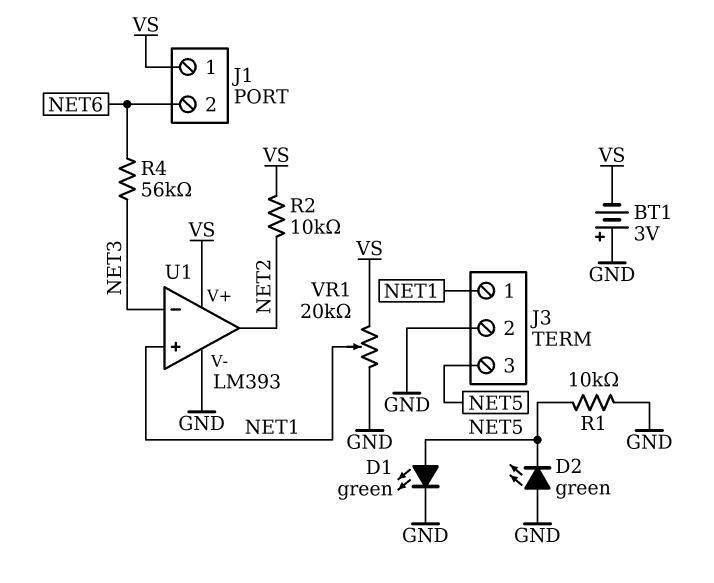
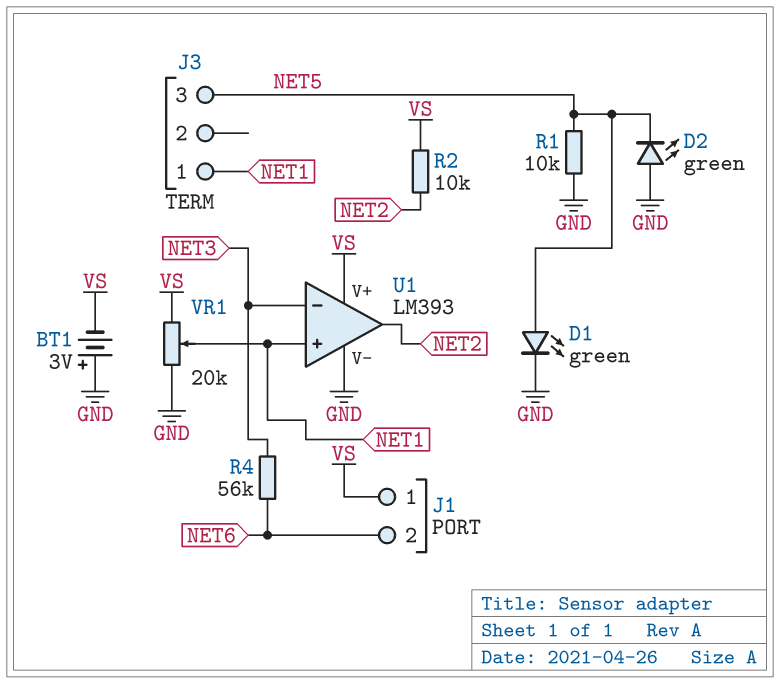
J3 pin 2: GND -> none

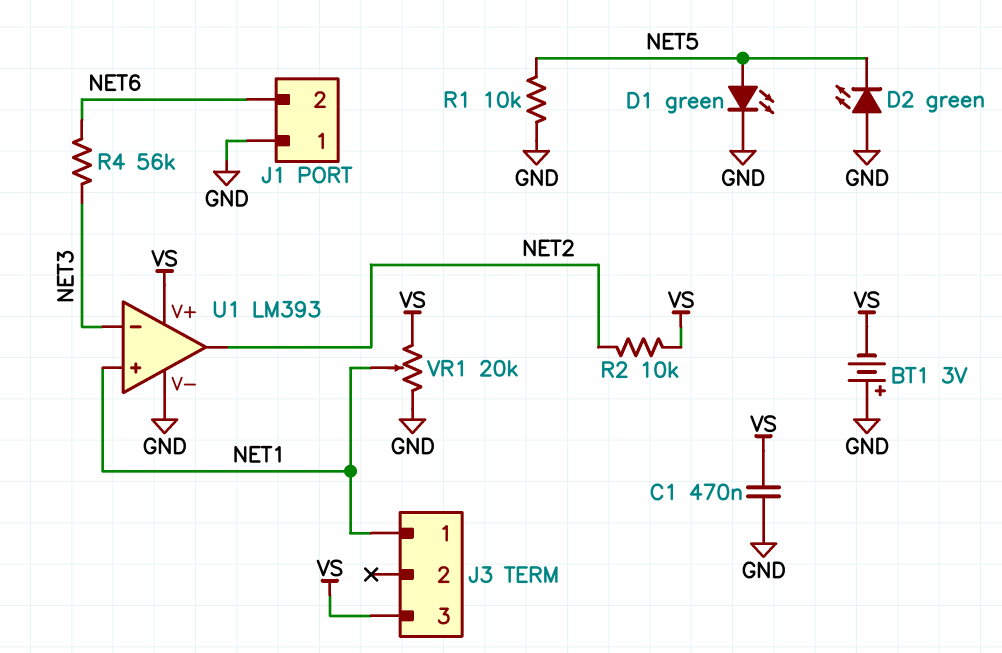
C1: none -> 470nF (GND, VS)
J1 pin 1: VS -> GND
J3 pin 3: NET5 -> VS

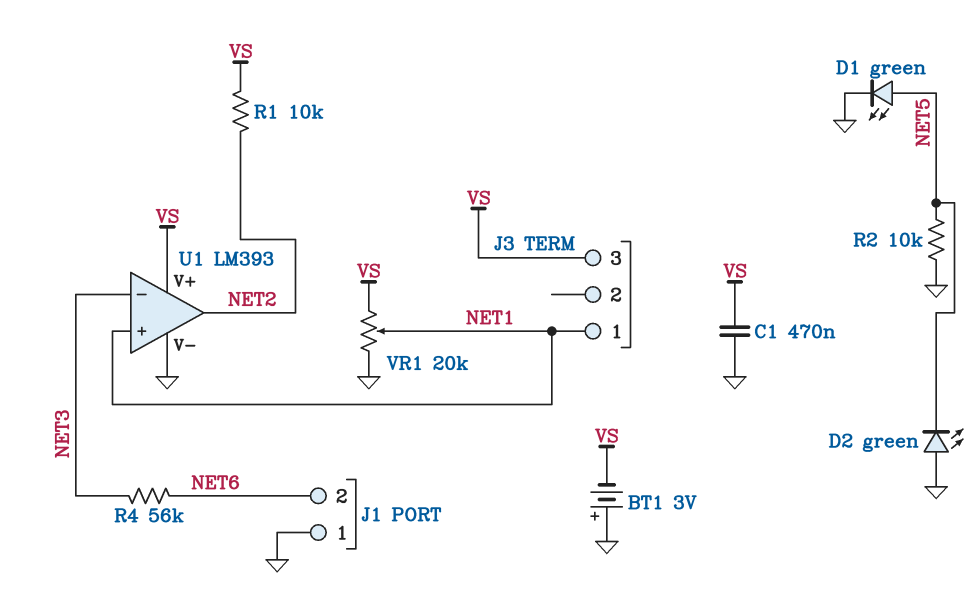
R1: 10k (GND, NET5) -> 10k (NET2, VS)
R2: 10k (NET2, VS) -> 10k (GND, NET5)

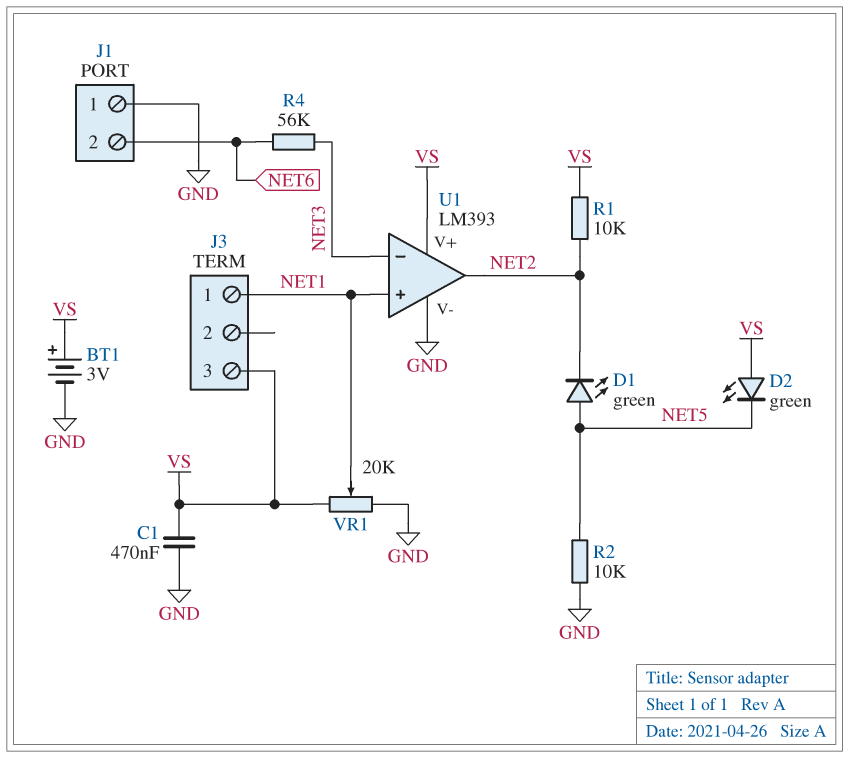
BT1: 3V (plus GND, minus VS) -> 3V (plus VS, minus GND)
D1: LED green (A NET5, K GND) -> LED green (A NET5, K NET2)
D2: LED green (A GND, K NET5) -> LED green (A VS, K NET5)

